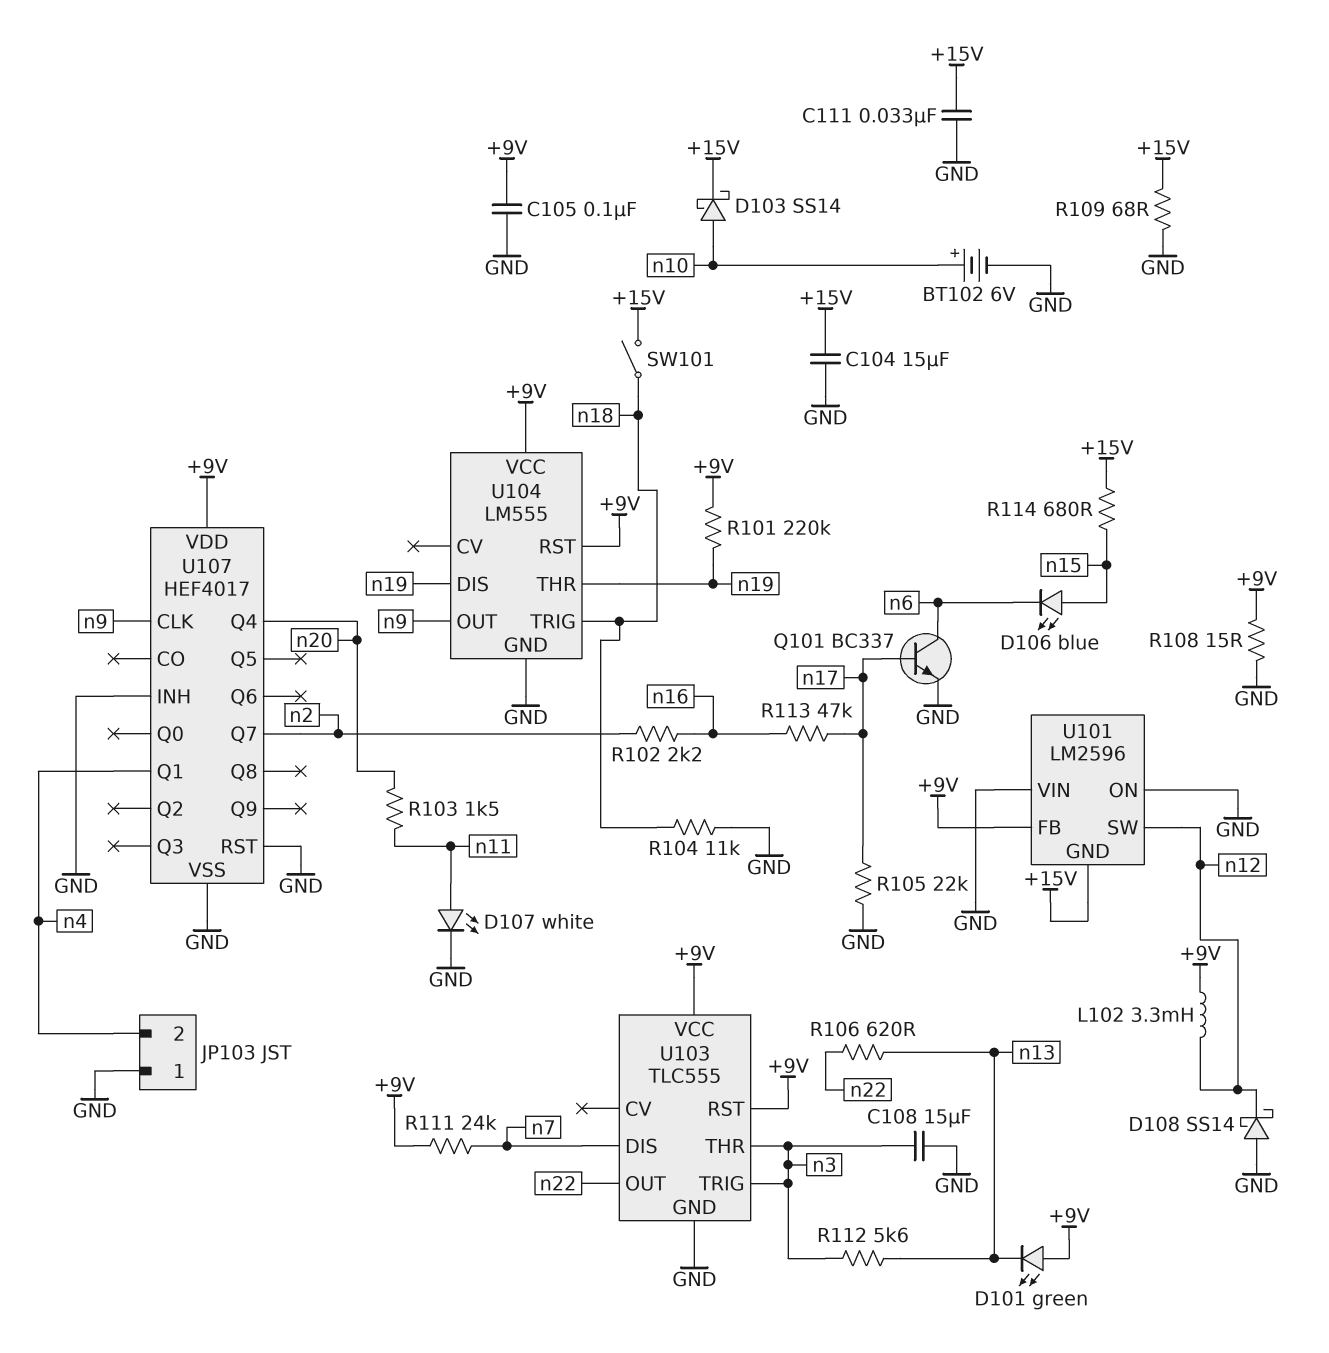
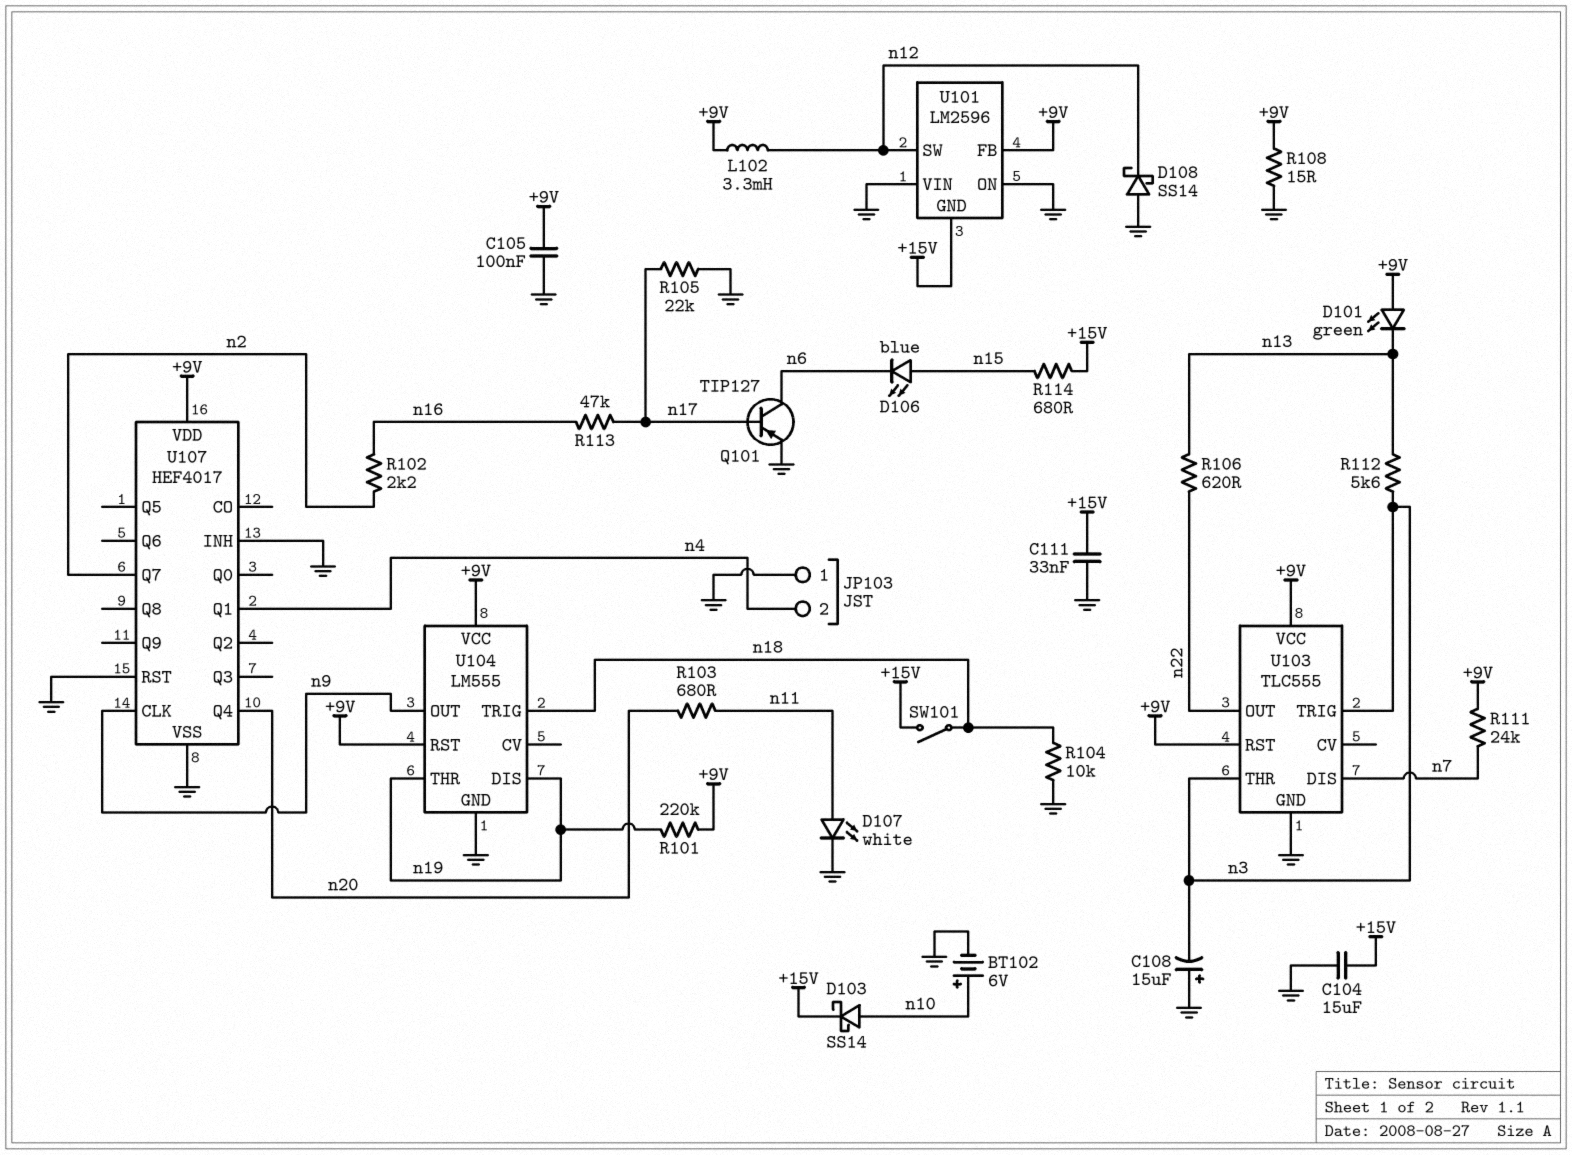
C108: 15uF (GND, n3) -> 15uF (plus GND, minus n3)
Q101: NPN BC337 (B n17, C n6, E GND) -> PNP TIP127 (B n17, C n6, E GND)
R103: 1.5k (n11, n20) -> 680 (n11, n20)
R104: 11k (GND, n18) -> 10k (GND, n18)
R109: 68 (+15V, GND) -> none

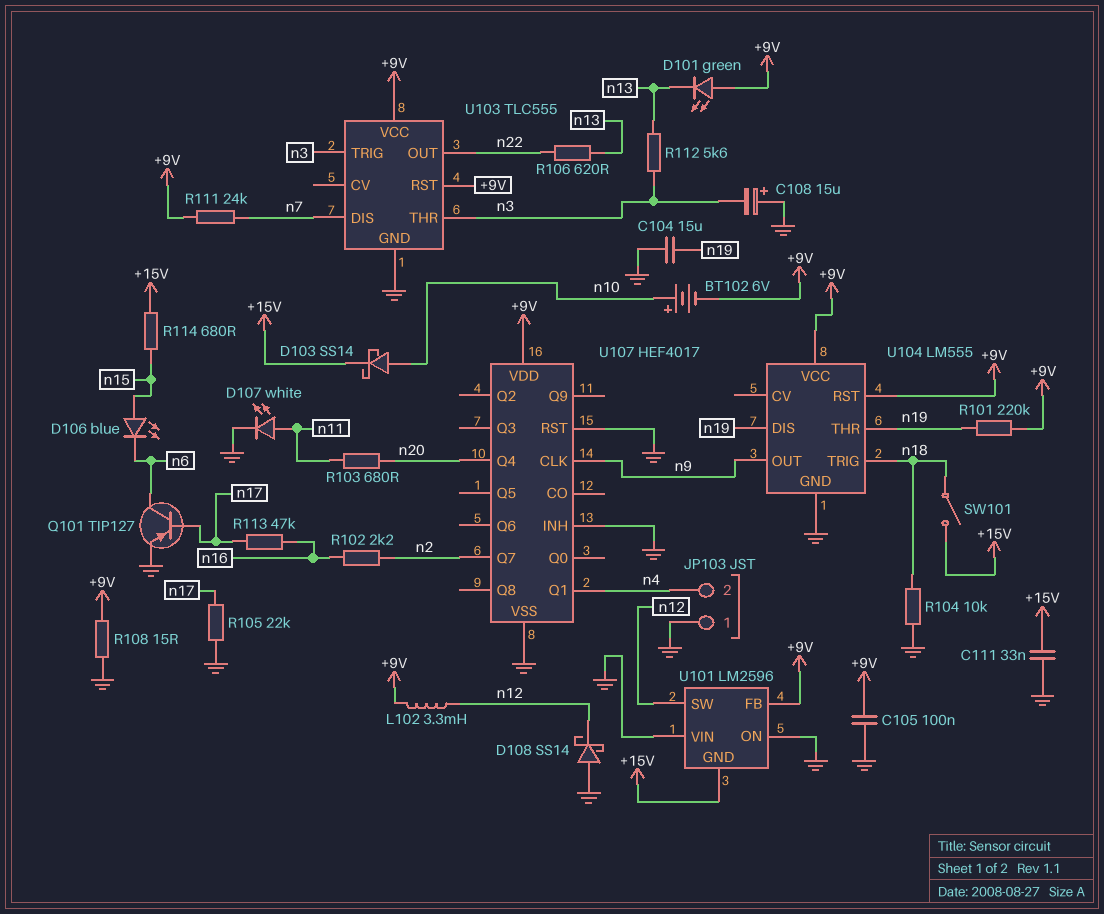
BT102: 6V (plus n10, minus GND) -> 6V (plus n10, minus +9V)
C104: 15uF (+15V, GND) -> 15uF (GND, n19)

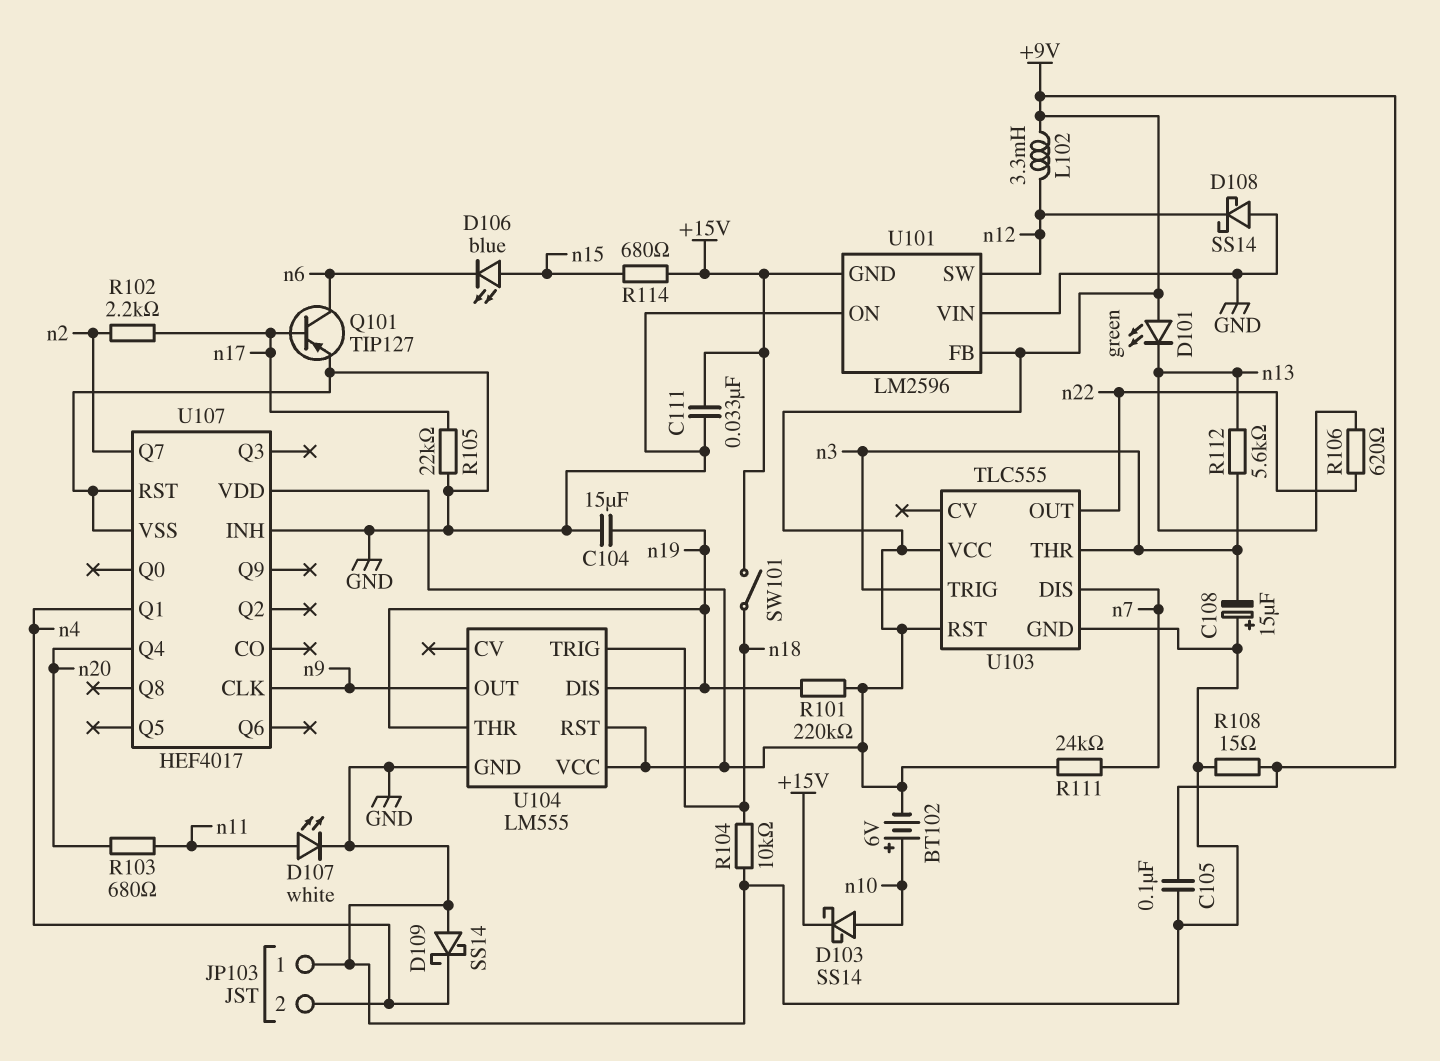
D109: none -> schottky SS14 (A GND, K n4)
R102: 2.2k (n2, n16) -> 2.2k (n2, n17)
R113: 47k (n16, n17) -> none

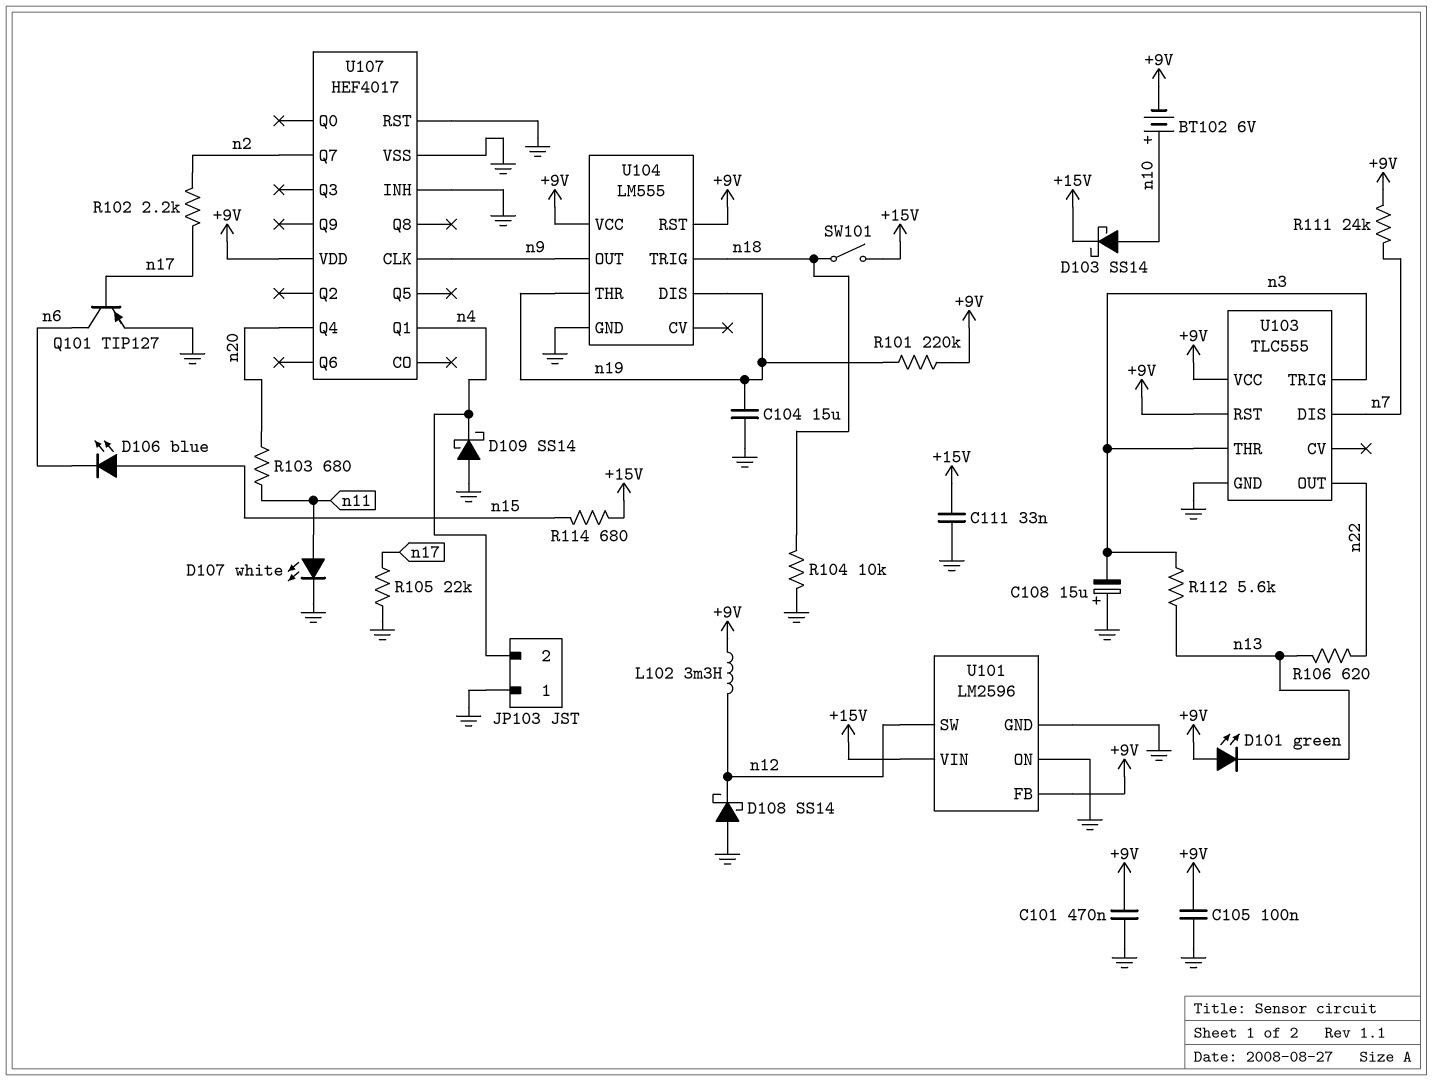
C101: none -> 470nF (+9V, GND)
R108: 15 (+9V, GND) -> none
U101 pin GND: +15V -> GND
U101 pin VIN: GND -> +15V

